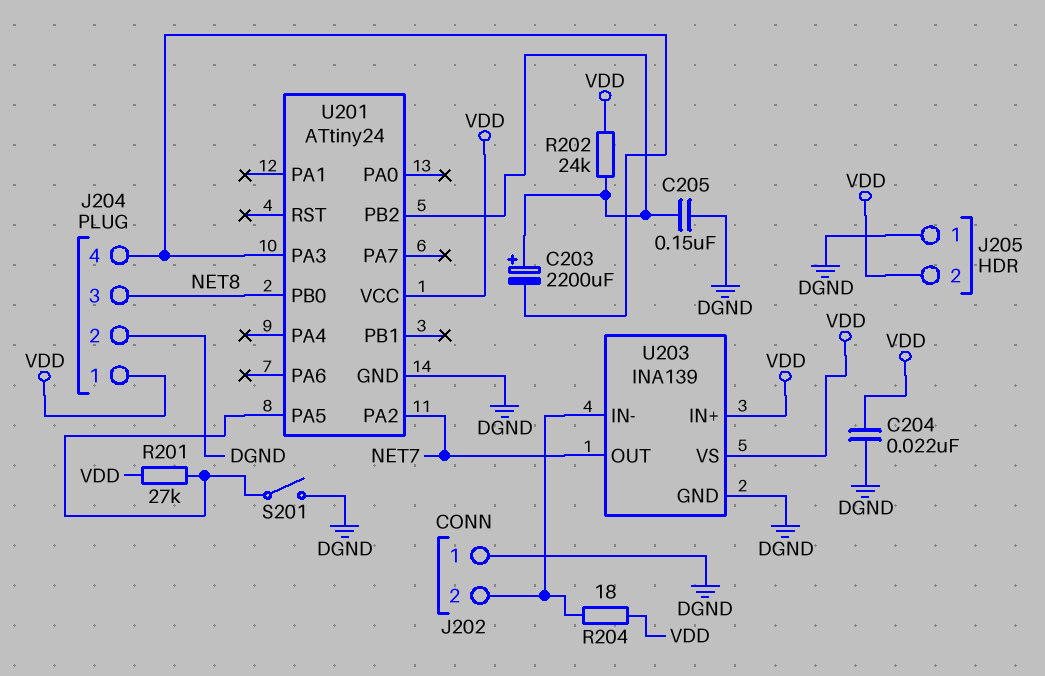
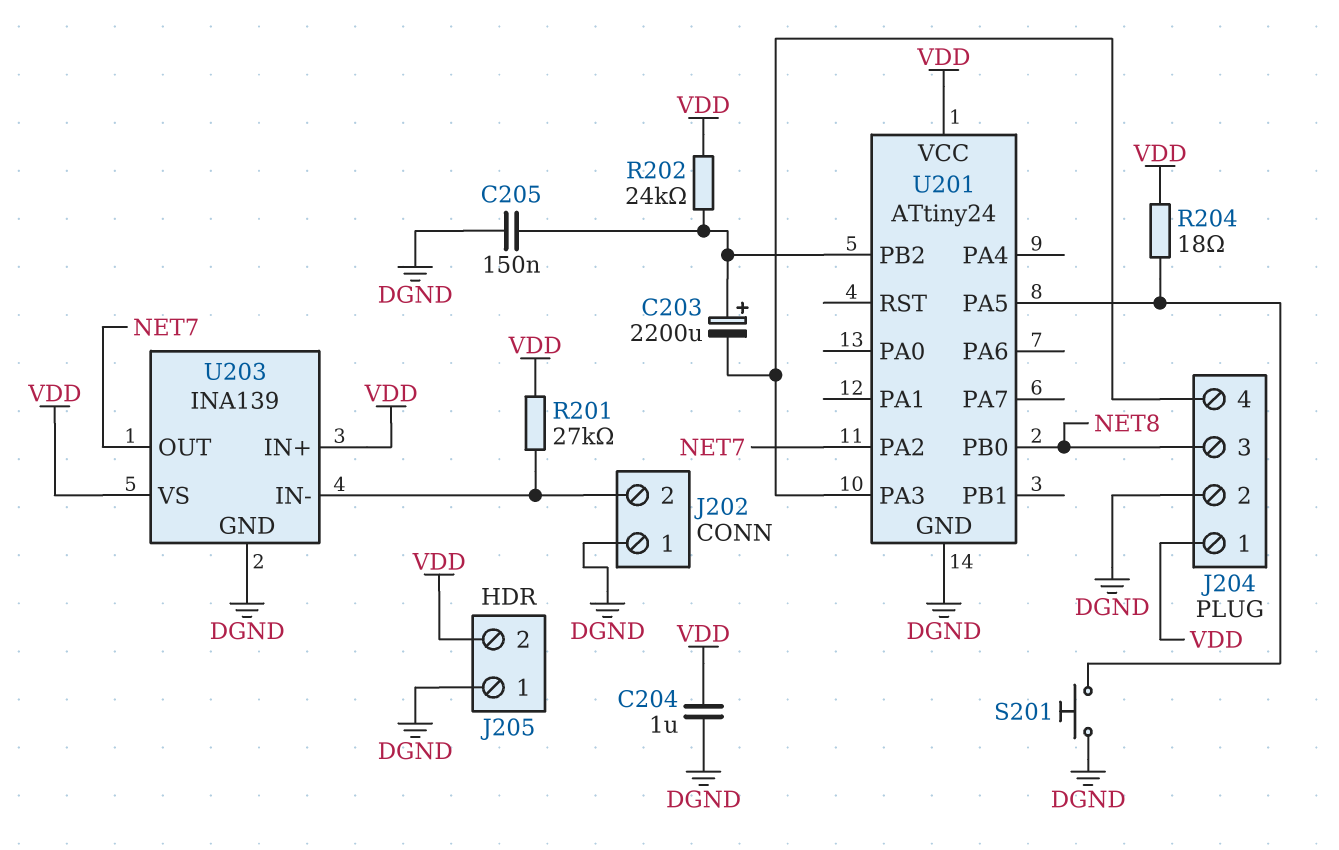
C204: 22nF (DGND, VDD) -> 1uF (DGND, VDD)
R201: 27k (U201/PA5, VDD) -> 27k (J202/2, VDD)
R204: 18 (J202/2, VDD) -> 18 (U201/PA5, VDD)
S201: switch (DGND, U201/PA5) -> button (DGND, U201/PA5)

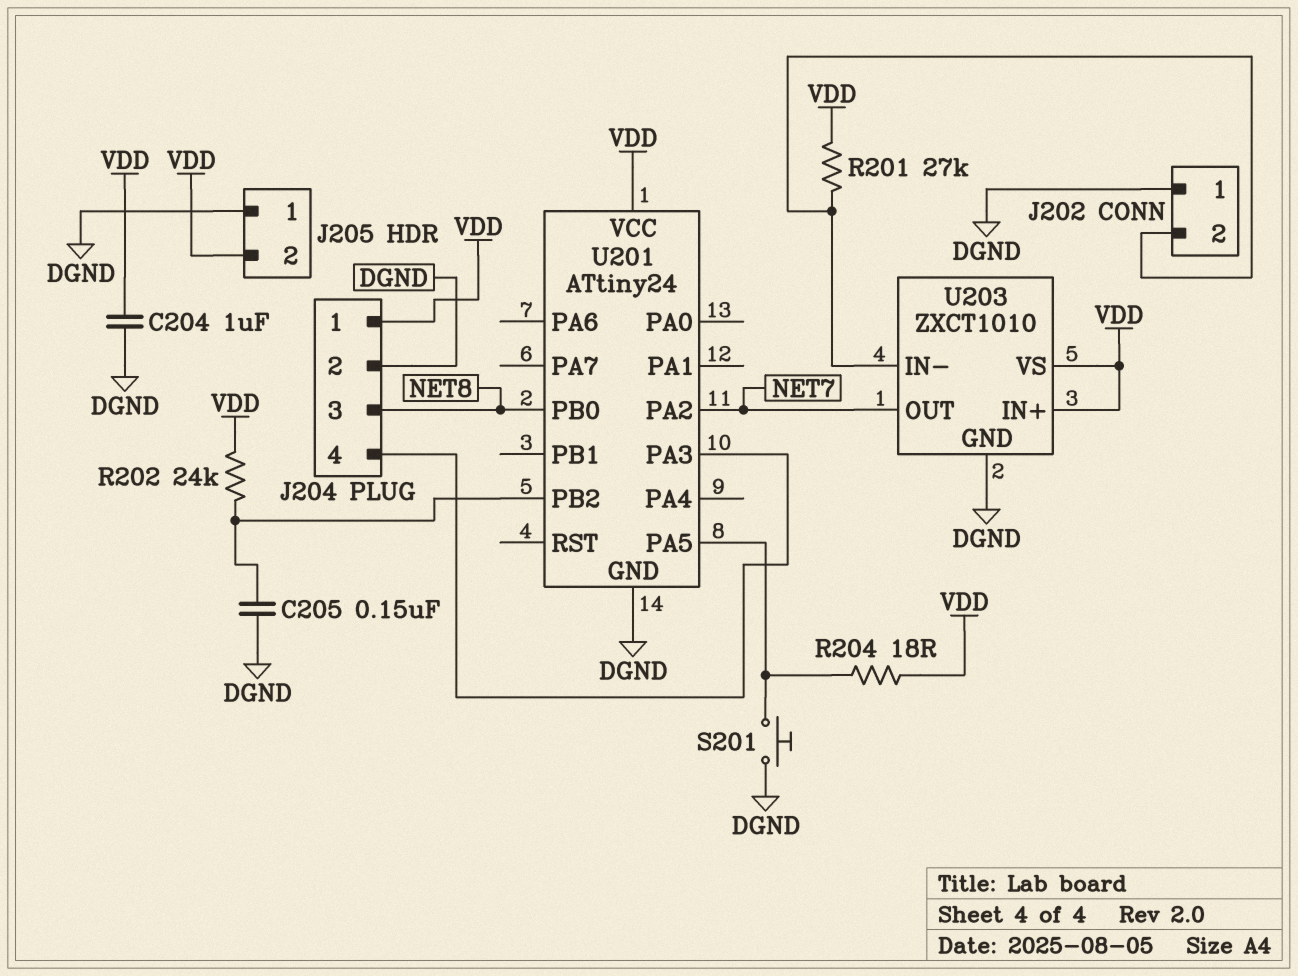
C203: 2200uF (plus U201/PB2, minus J204/4) -> none
U203: INA139 -> ZXCT1010

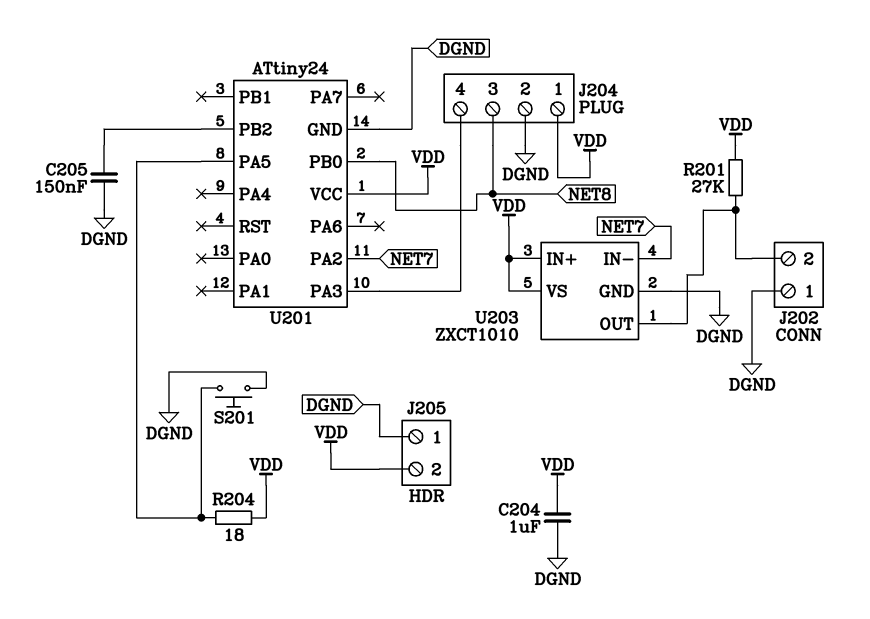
R202: 24k (U201/PB2, VDD) -> none
U203 pin IN-: J202/2 -> NET7
U203 pin OUT: NET7 -> J202/2

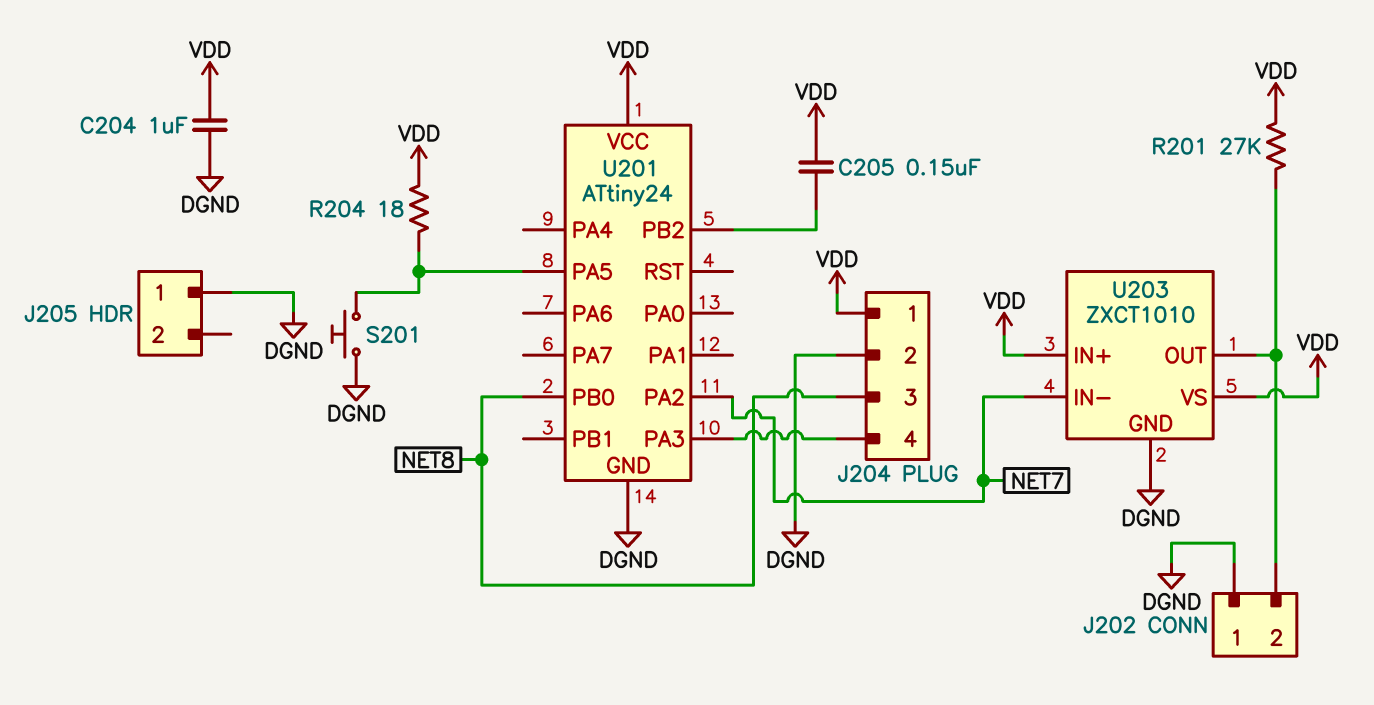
C205: 150nF (DGND, U201/PB2) -> 150nF (U201/PB2, VDD)
J205 pin 2: VDD -> none

